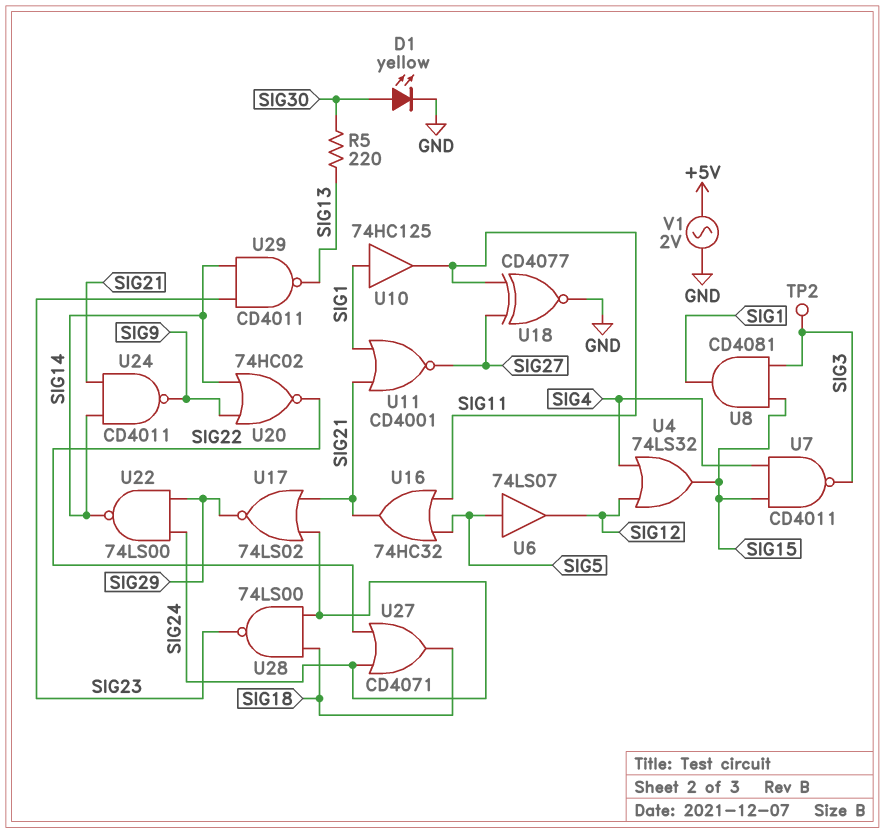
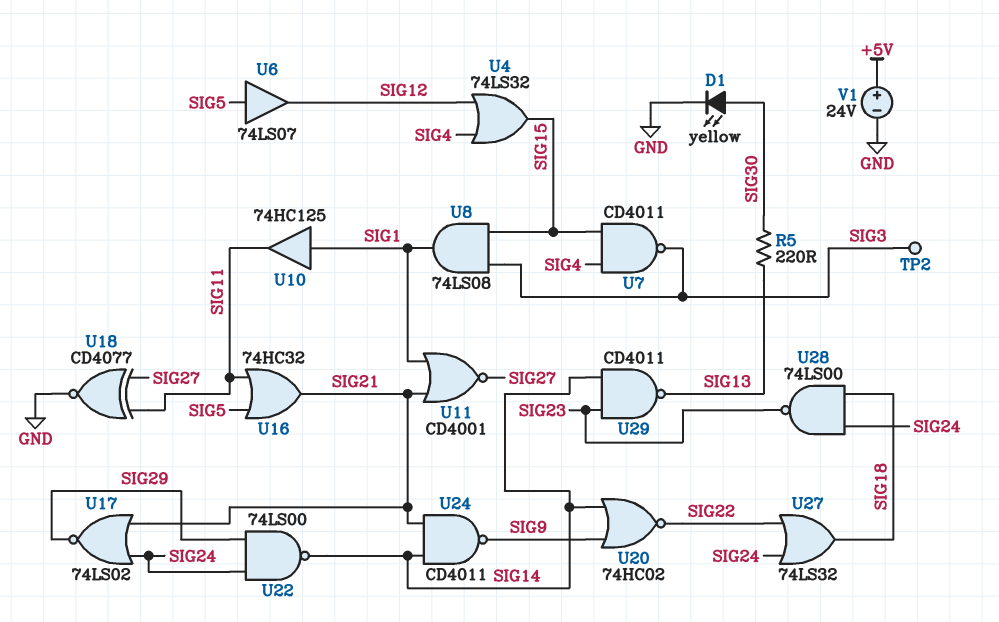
U8: AND CD4081 (in SIG3, in SIG15, out SIG1) -> AND 74LS08 (in SIG3, in SIG15, out SIG1)
U27: OR CD4071 (in SIG22, in SIG24, out SIG18) -> OR 74LS32 (in SIG22, in SIG24, out SIG18)
V1: AC 2V (+5V, GND) -> 24V (plus +5V, minus GND)

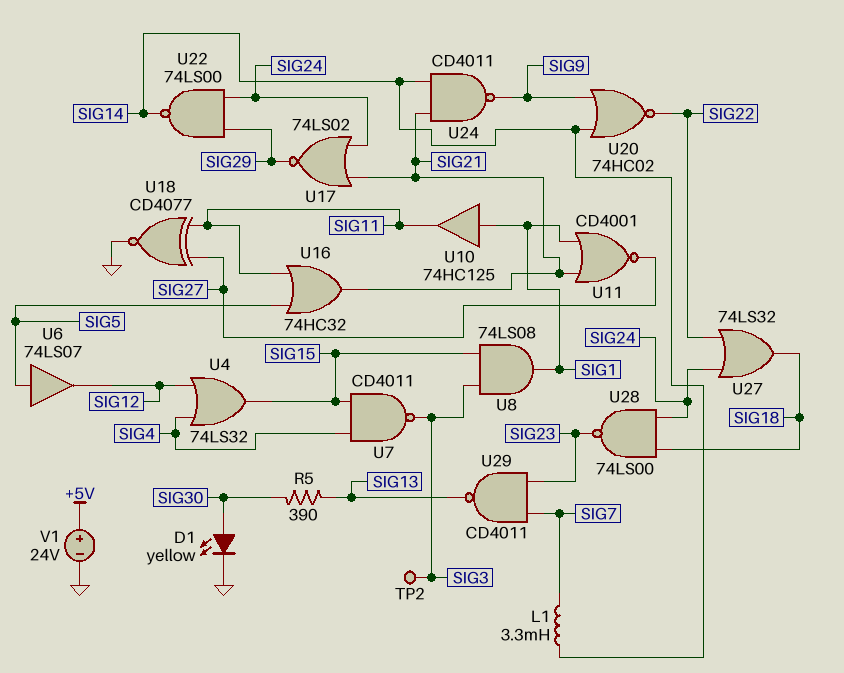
L1: none -> 3.3mH (SIG7, SIG14)
R5: 220 (SIG13, SIG30) -> 390 (SIG13, SIG30)
U29: NAND CD4011 (in SIG14, in SIG23, out SIG13) -> NAND CD4011 (in SIG7, in SIG23, out SIG13)

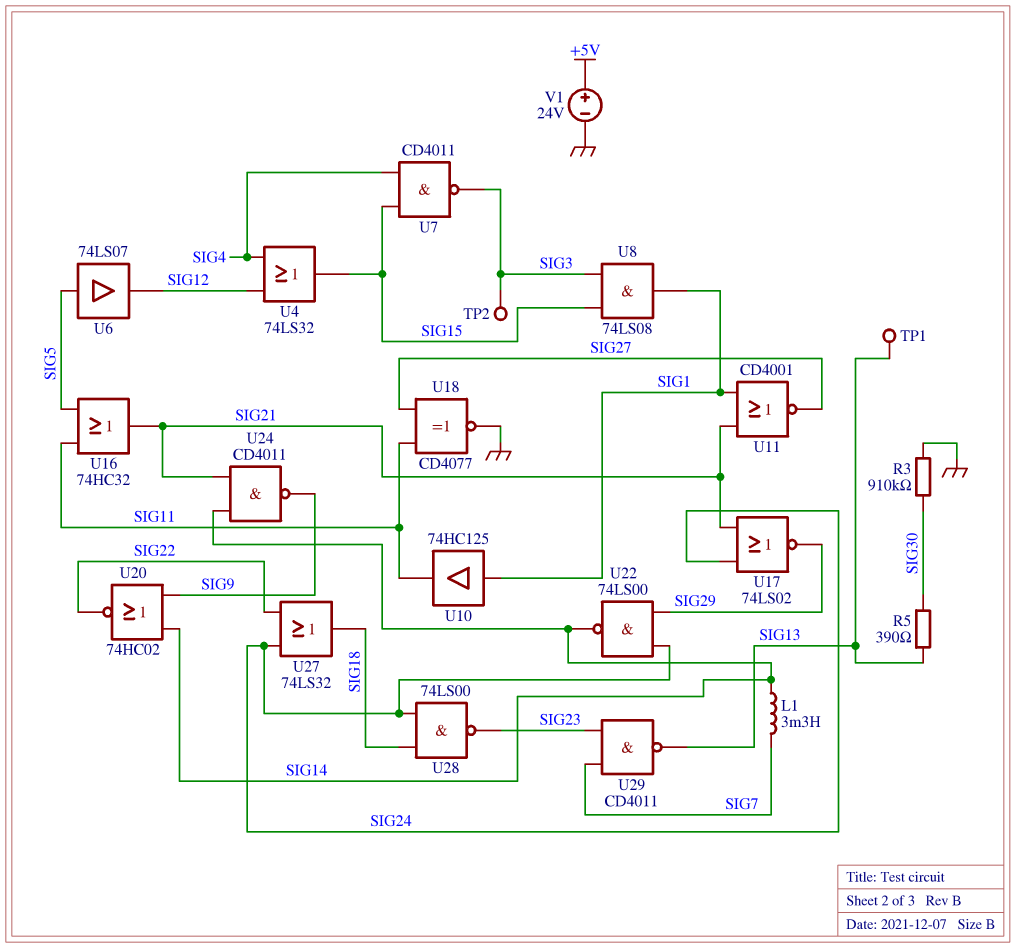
D1: LED yellow (A SIG30, K GND) -> none
R3: none -> 910k (GND, SIG30)
TP1: none -> test point (SIG13)

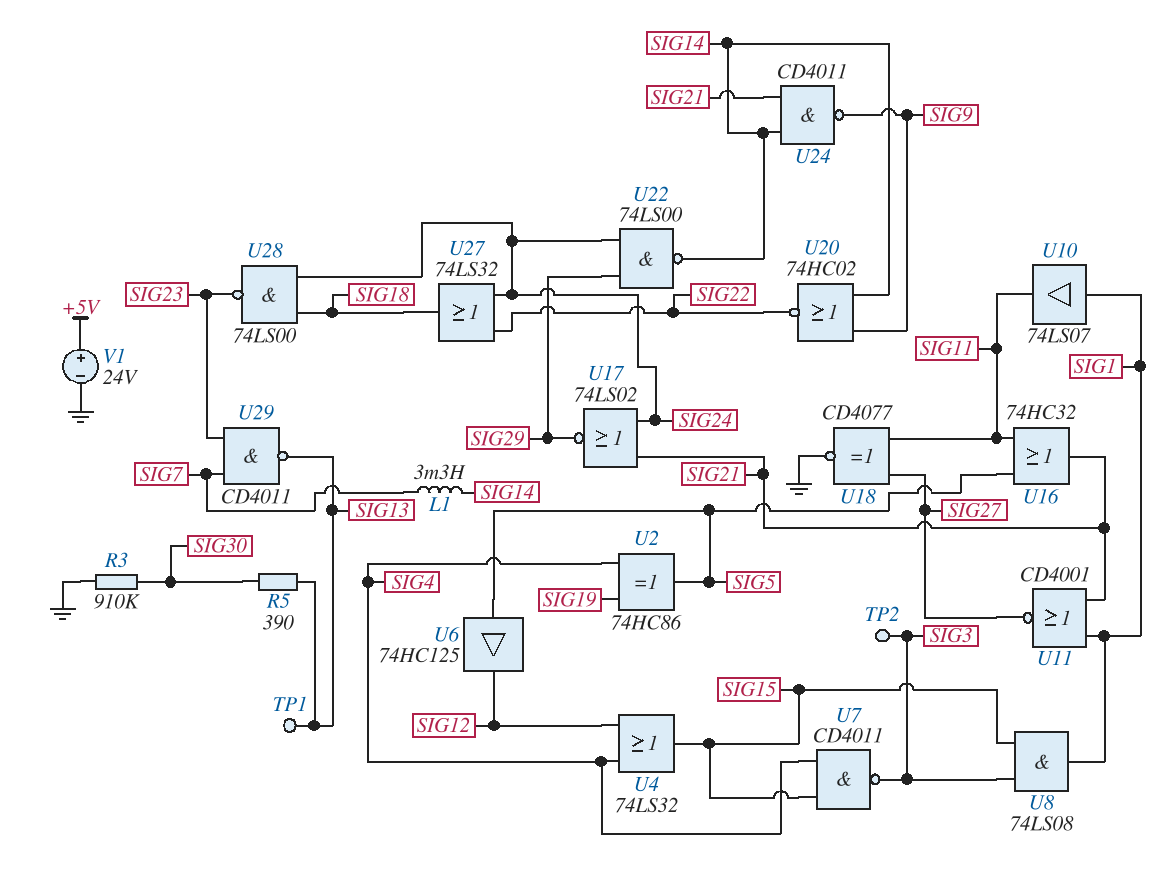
U2: none -> XOR 74HC86 (in SIG4, in SIG19, out SIG5)
U6: buffer 74LS07 (in SIG5, out SIG12) -> buffer 74HC125 (in SIG5, out SIG12)
U10: buffer 74HC125 (in SIG1, out SIG11) -> buffer 74LS07 (in SIG1, out SIG11)

